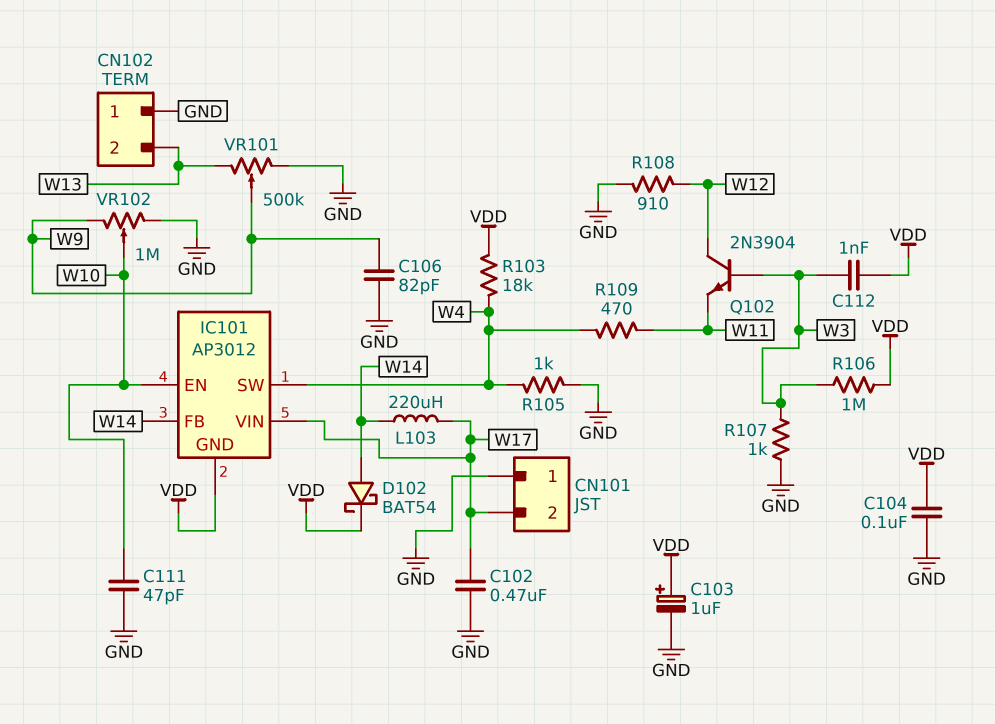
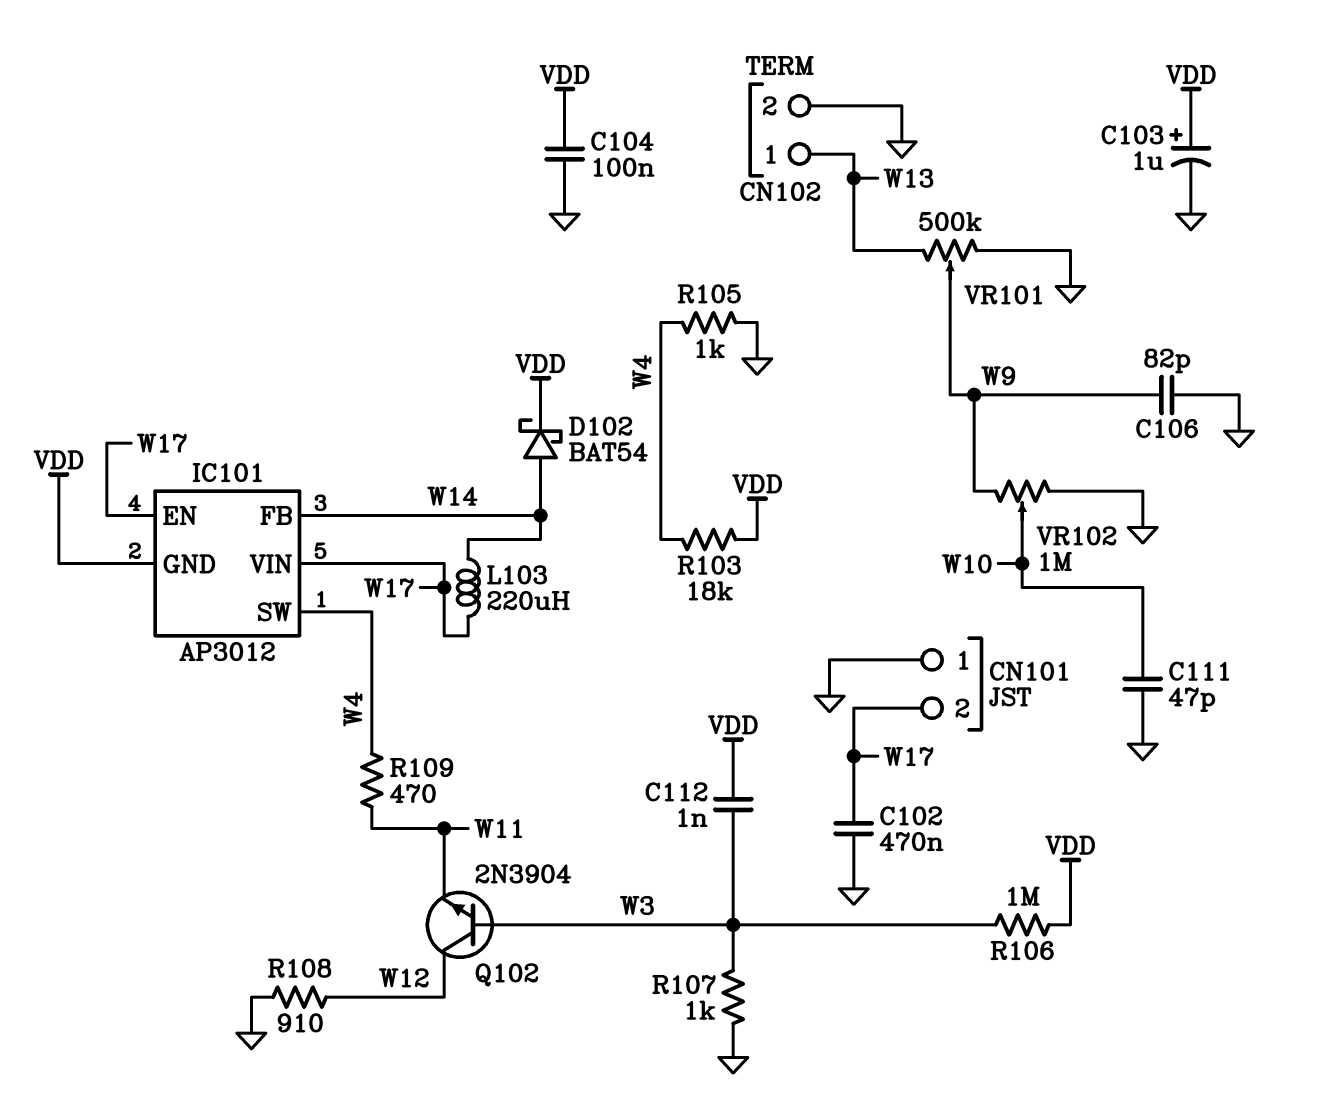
CN102 pin 1: GND -> W13
CN102 pin 2: W13 -> GND
IC101 pin EN: W10 -> W17

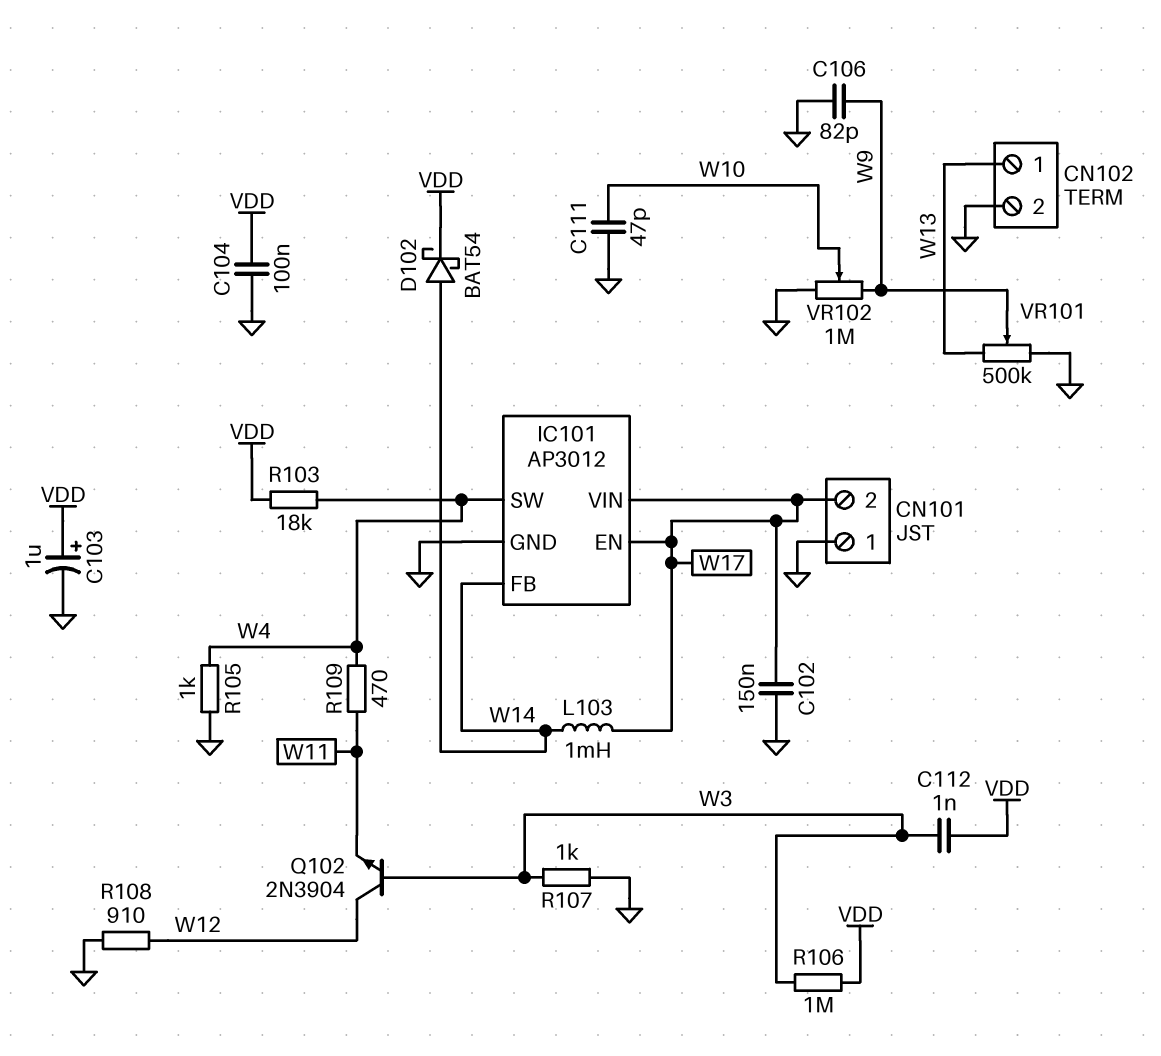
C102: 470nF (GND, W17) -> 150nF (GND, W17)
IC101 pin GND: VDD -> GND
L103: 220uH (W14, W17) -> 1mH (W14, W17)

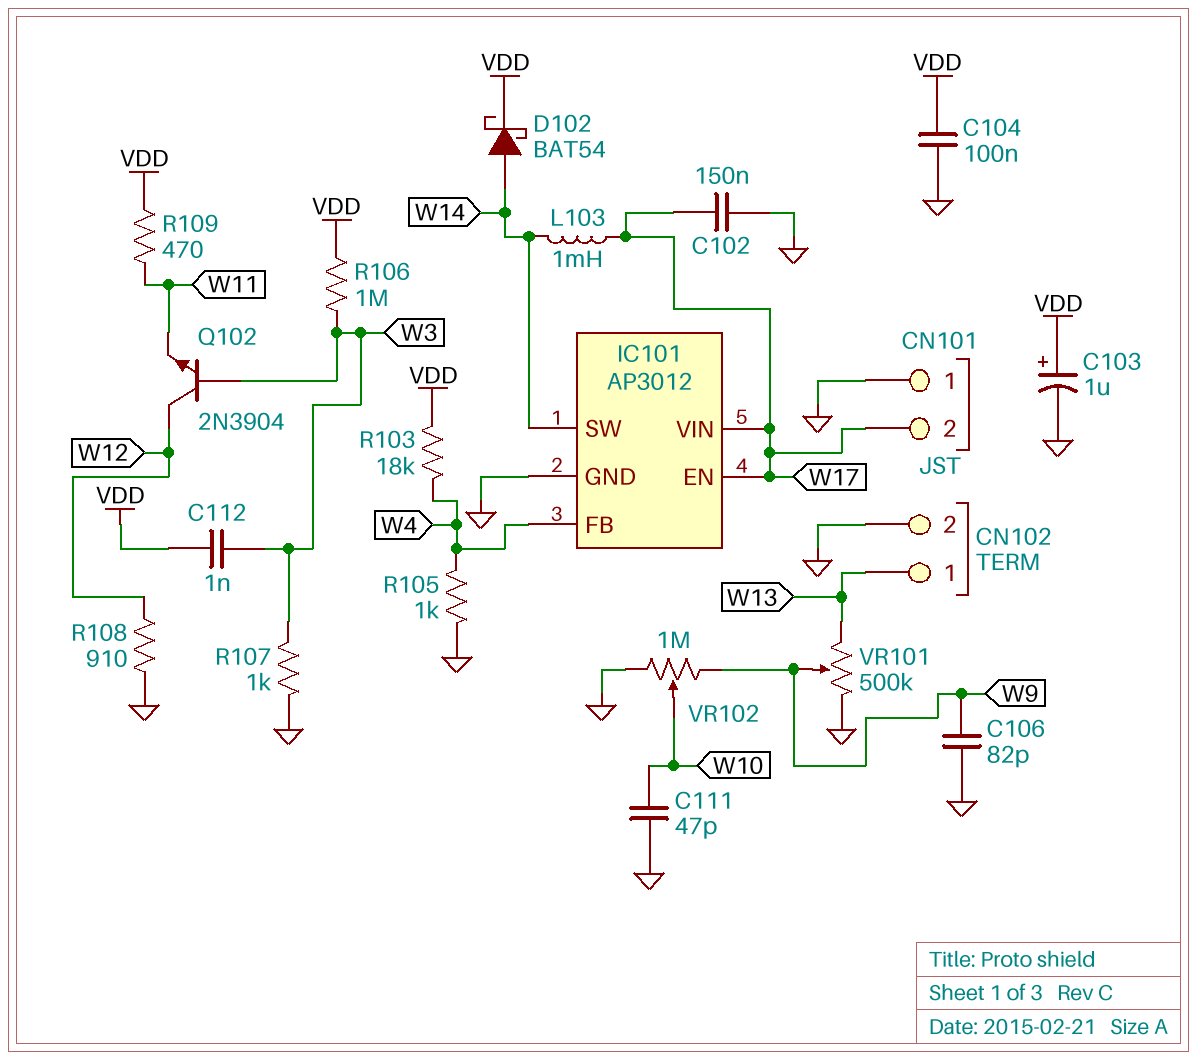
IC101 pin FB: W14 -> W4
IC101 pin SW: W4 -> W14
R109: 470 (W4, W11) -> 470 (VDD, W11)

